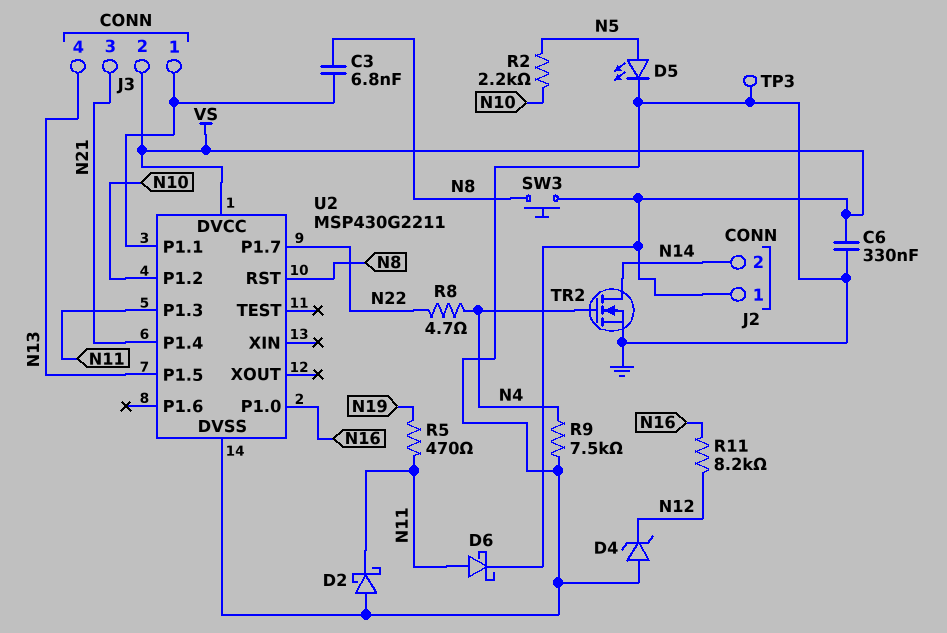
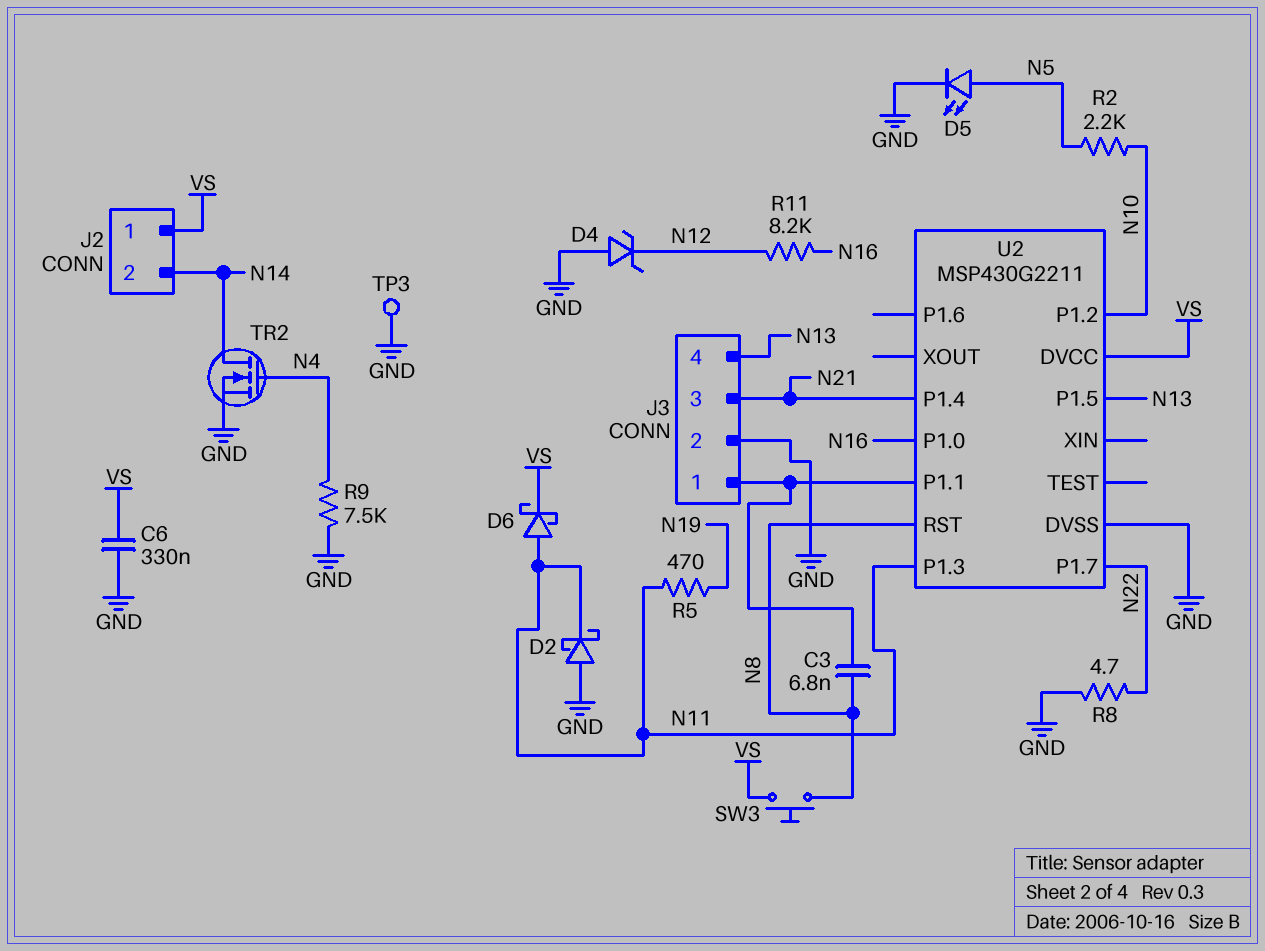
J3 pin 2: VS -> GND
R8: 4.7 (N4, N22) -> 4.7 (GND, N22)

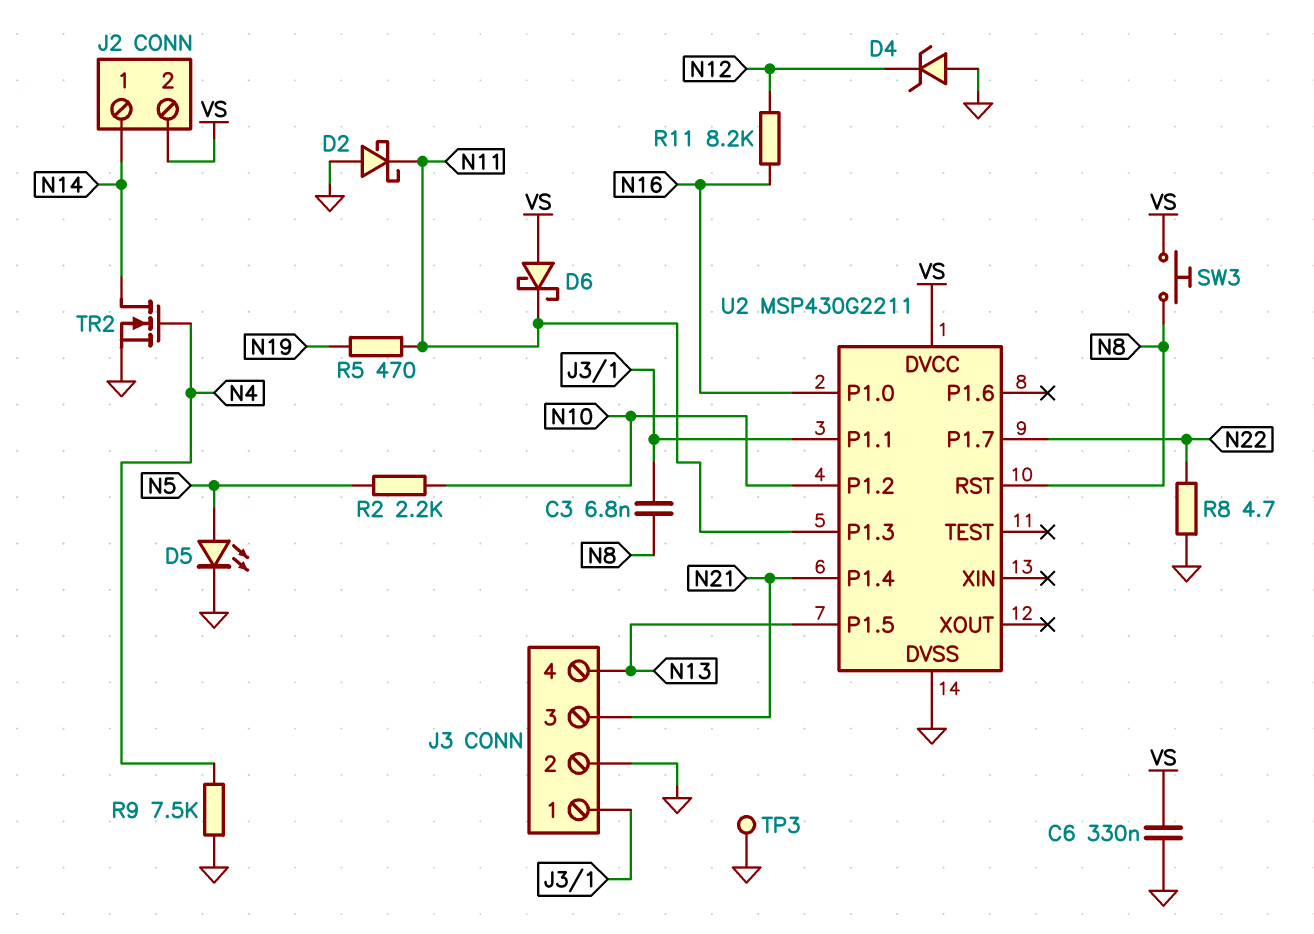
D6: schottky (A N11, K VS) -> schottky (A VS, K N11)
J2 pin 1: VS -> N14
J2 pin 2: N14 -> VS

